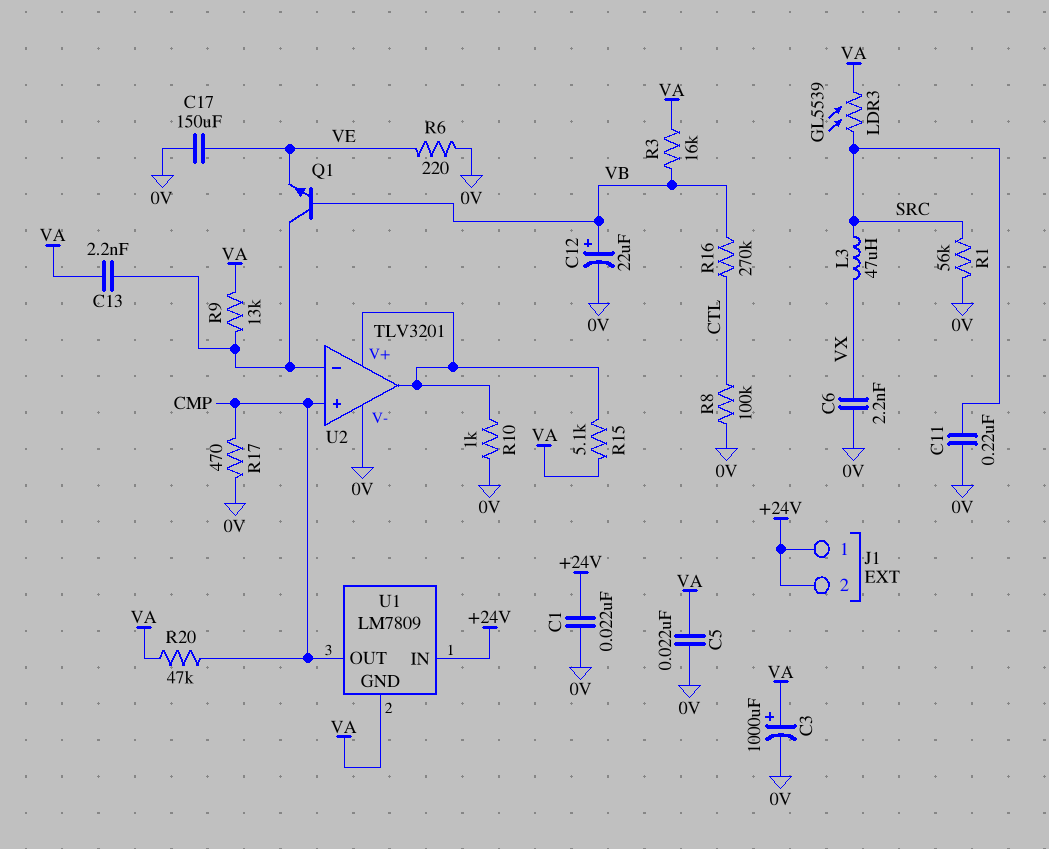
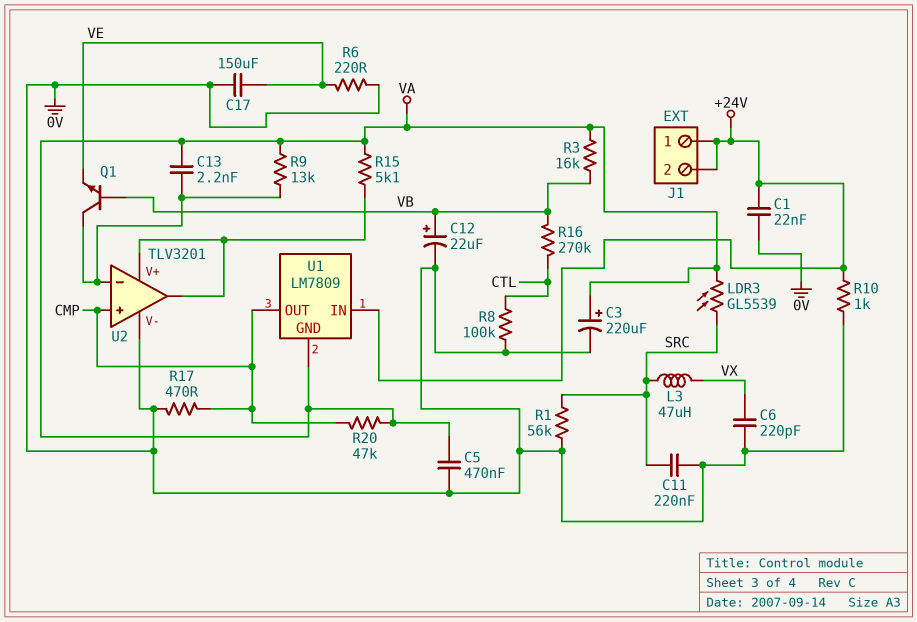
C3: 1000uF (plus VA, minus 0V) -> 220uF (plus VA, minus 0V)
C5: 22nF (0V, VA) -> 470nF (0V, VA)
C6: 2.2nF (0V, VX) -> 220pF (0V, VX)
R10: 1k (0V, U2/V+) -> 1k (+24V, 0V)

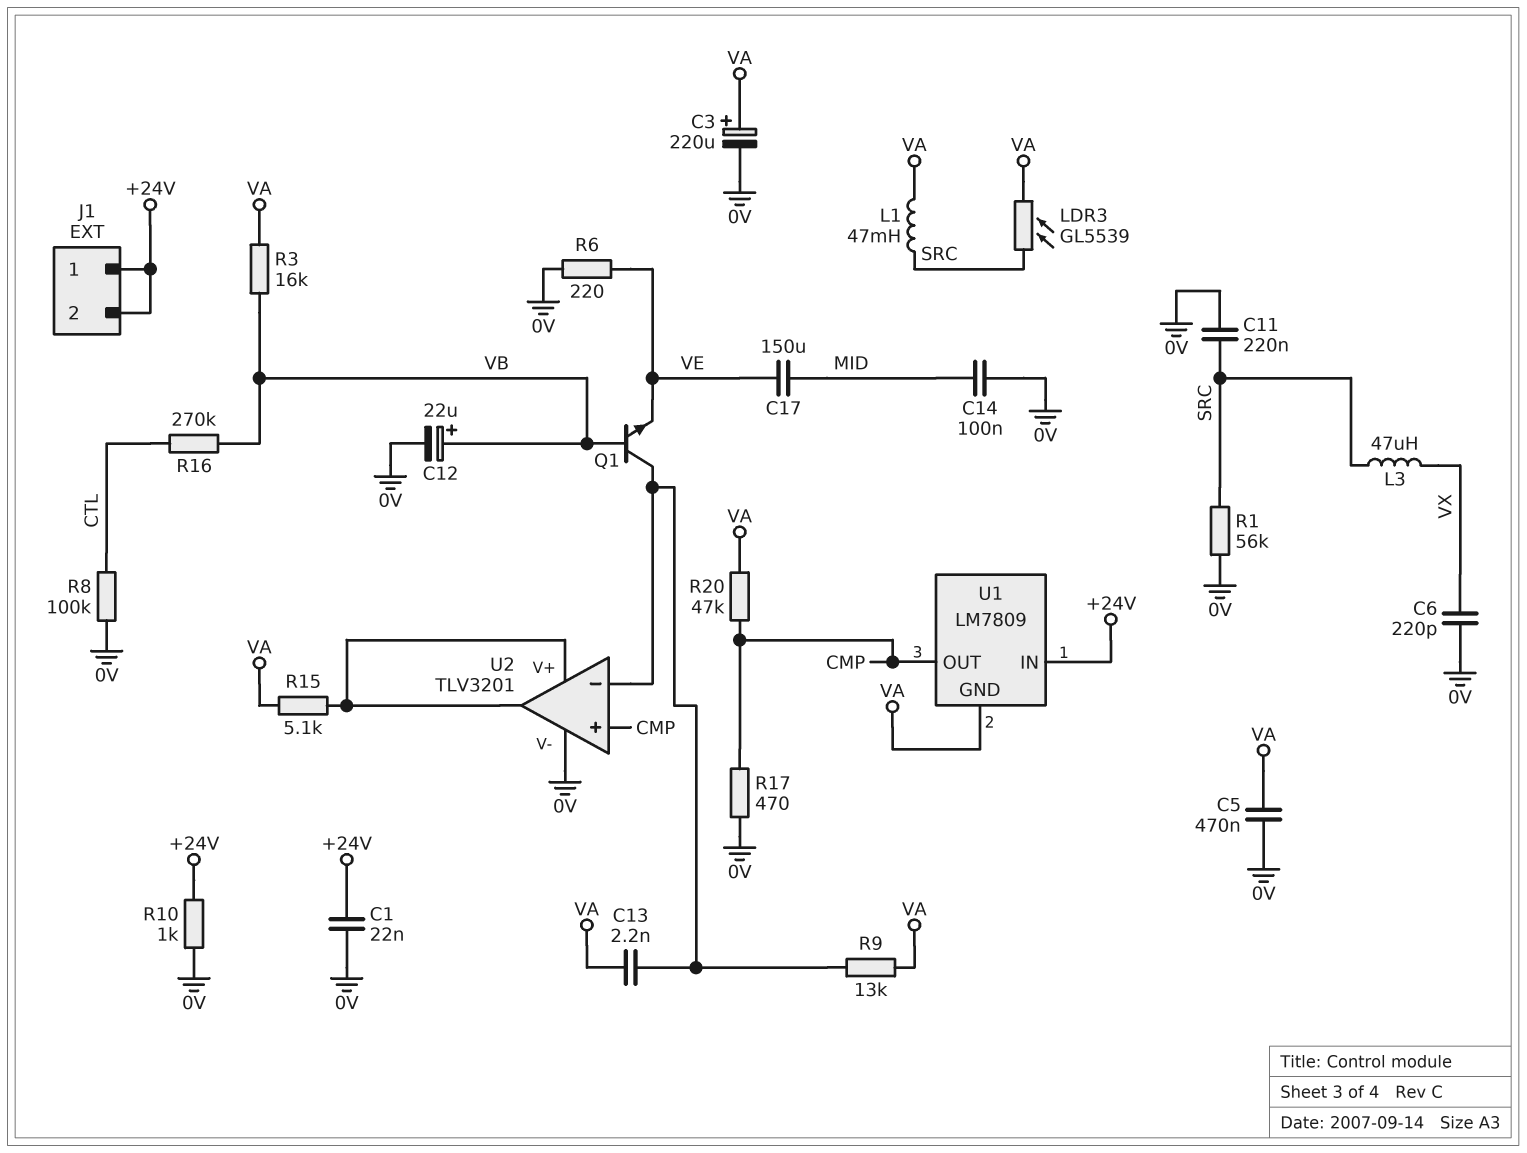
C14: none -> 100nF (0V, MID)
C17: 150uF (0V, VE) -> 150uF (MID, VE)
L1: none -> 47mH (SRC, VA)

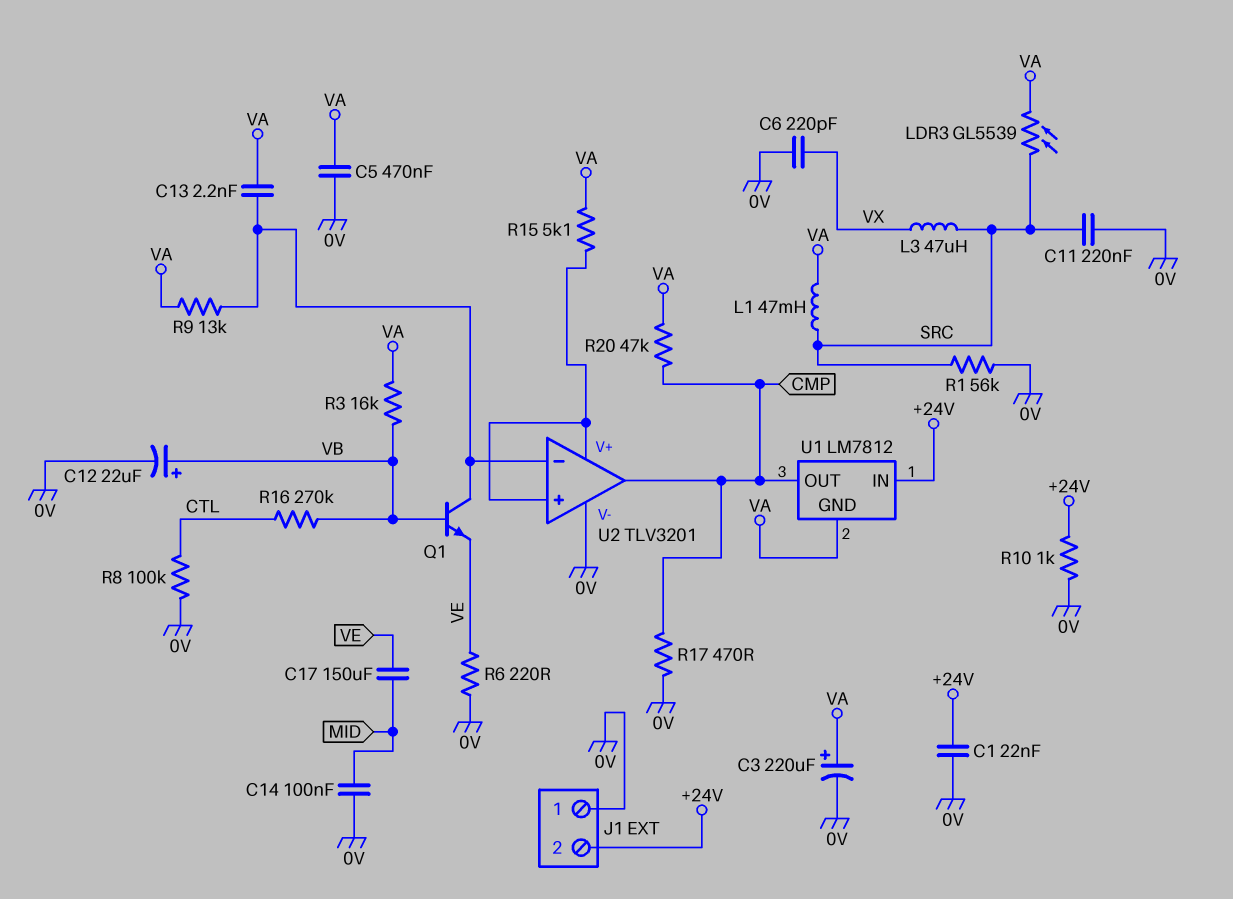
J1 pin 1: +24V -> 0V
U1: LM7809 -> LM7812
U2 pin in+: CMP -> U2/V+
U2 pin out: U2/V+ -> CMP

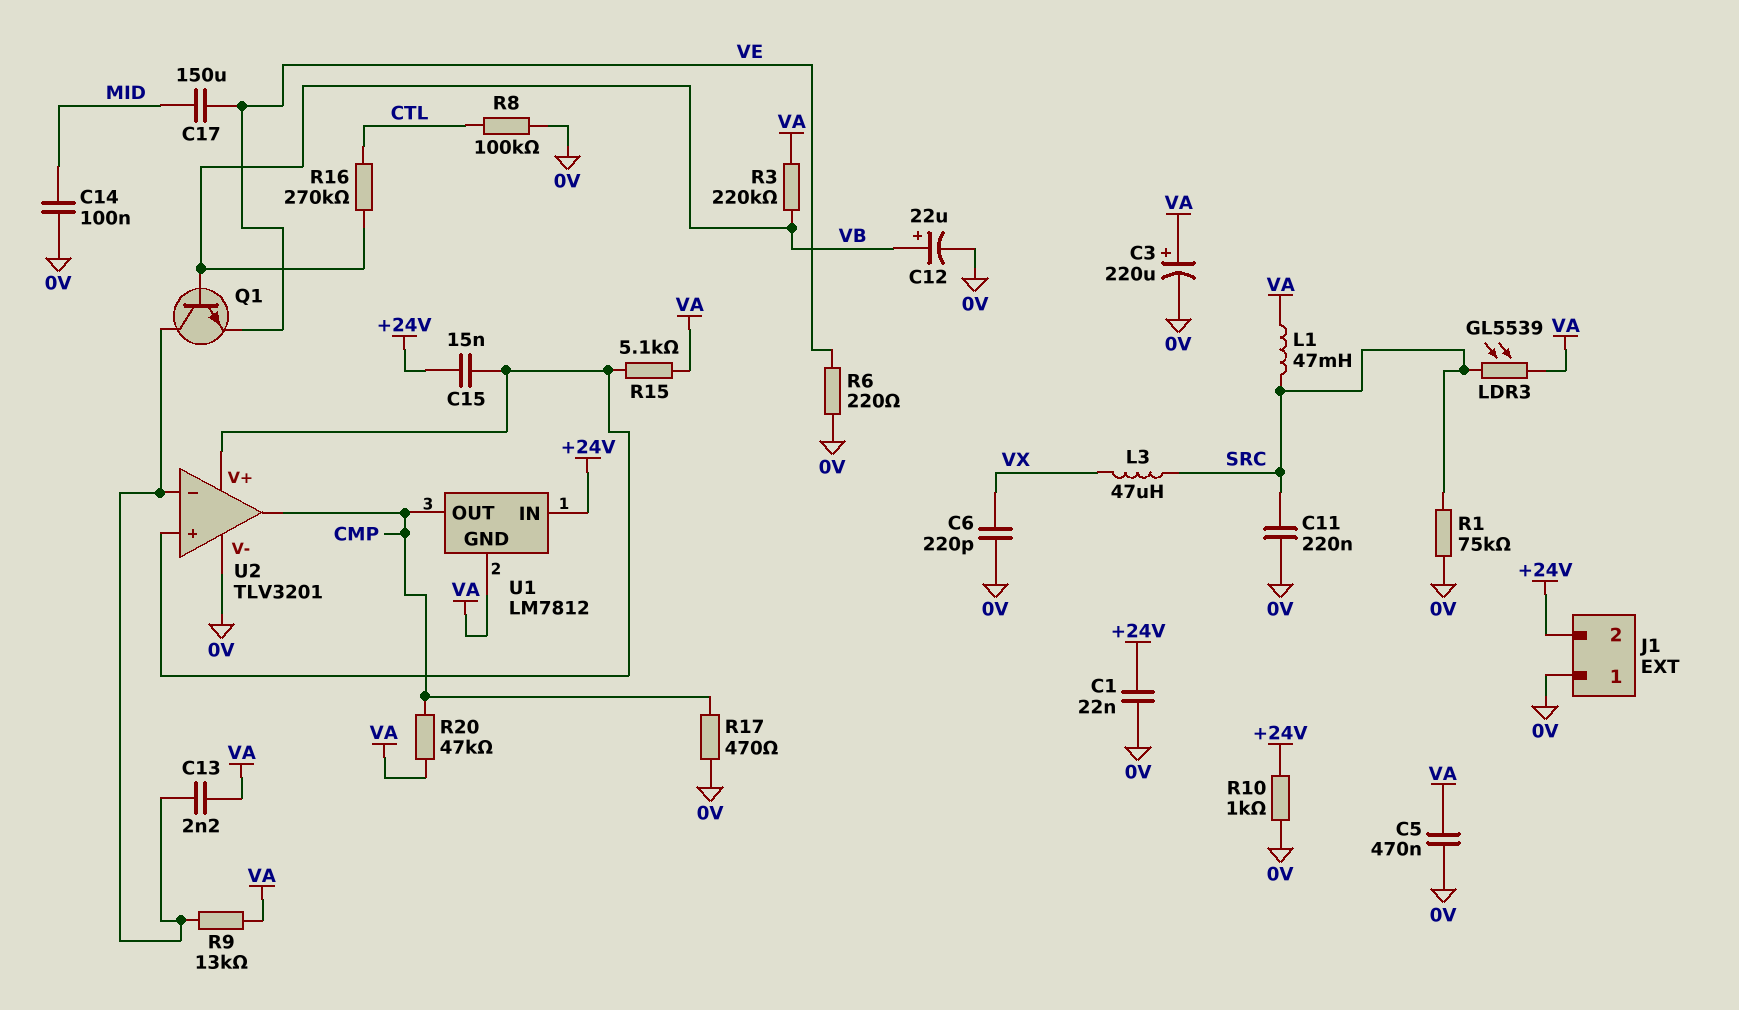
C15: none -> 15nF (+24V, U2/V+)
R1: 56k (0V, SRC) -> 75k (0V, SRC)
R3: 16k (VA, VB) -> 220k (VA, VB)

